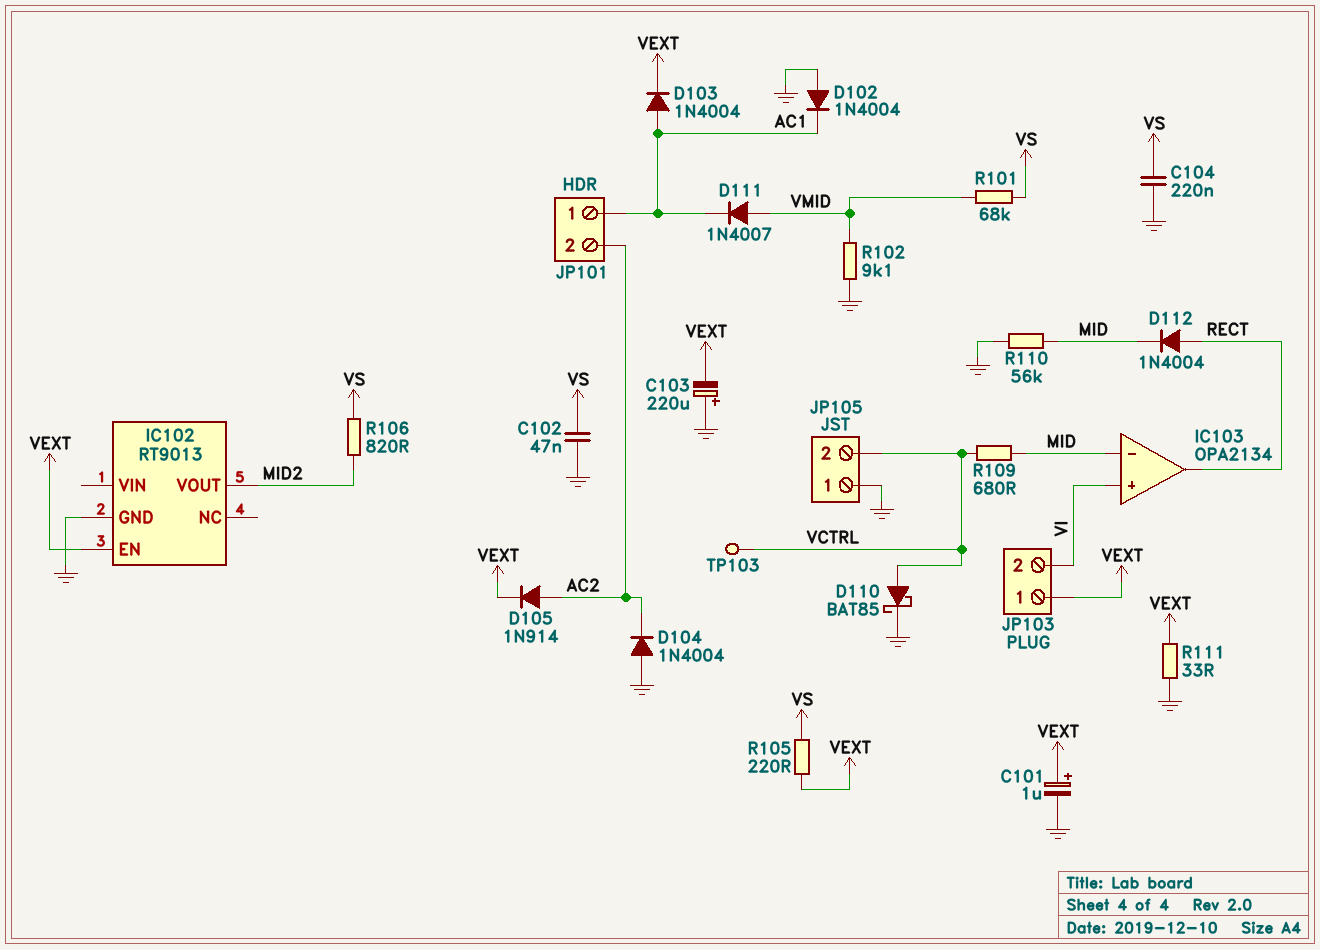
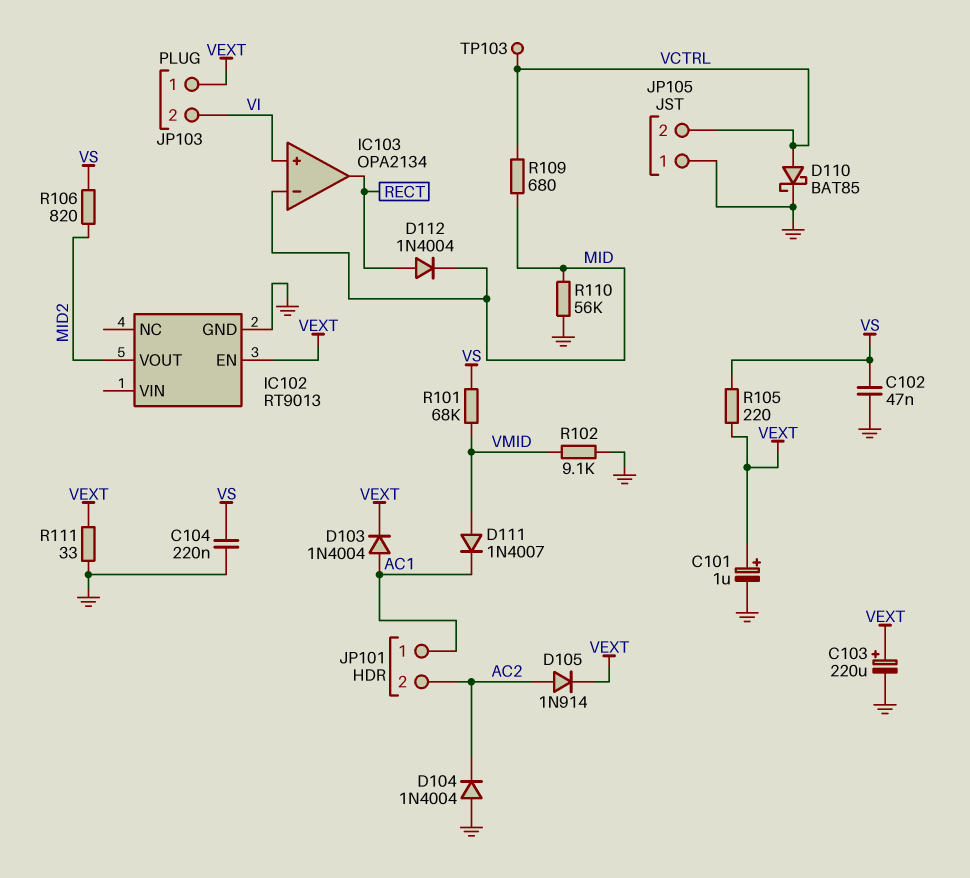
C103: 220uF (plus GND, minus VEXT) -> 220uF (plus VEXT, minus GND)
D102: diode 1N4004 (A GND, K AC1) -> none

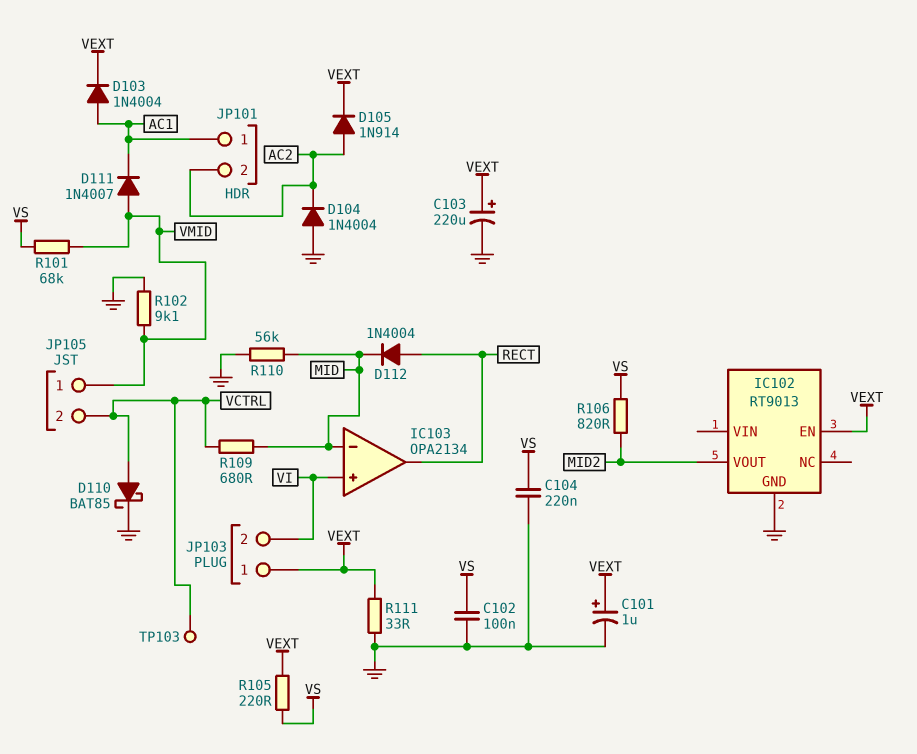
C102: 47nF (GND, VS) -> 100nF (GND, VS)
JP105 pin 1: GND -> VMID

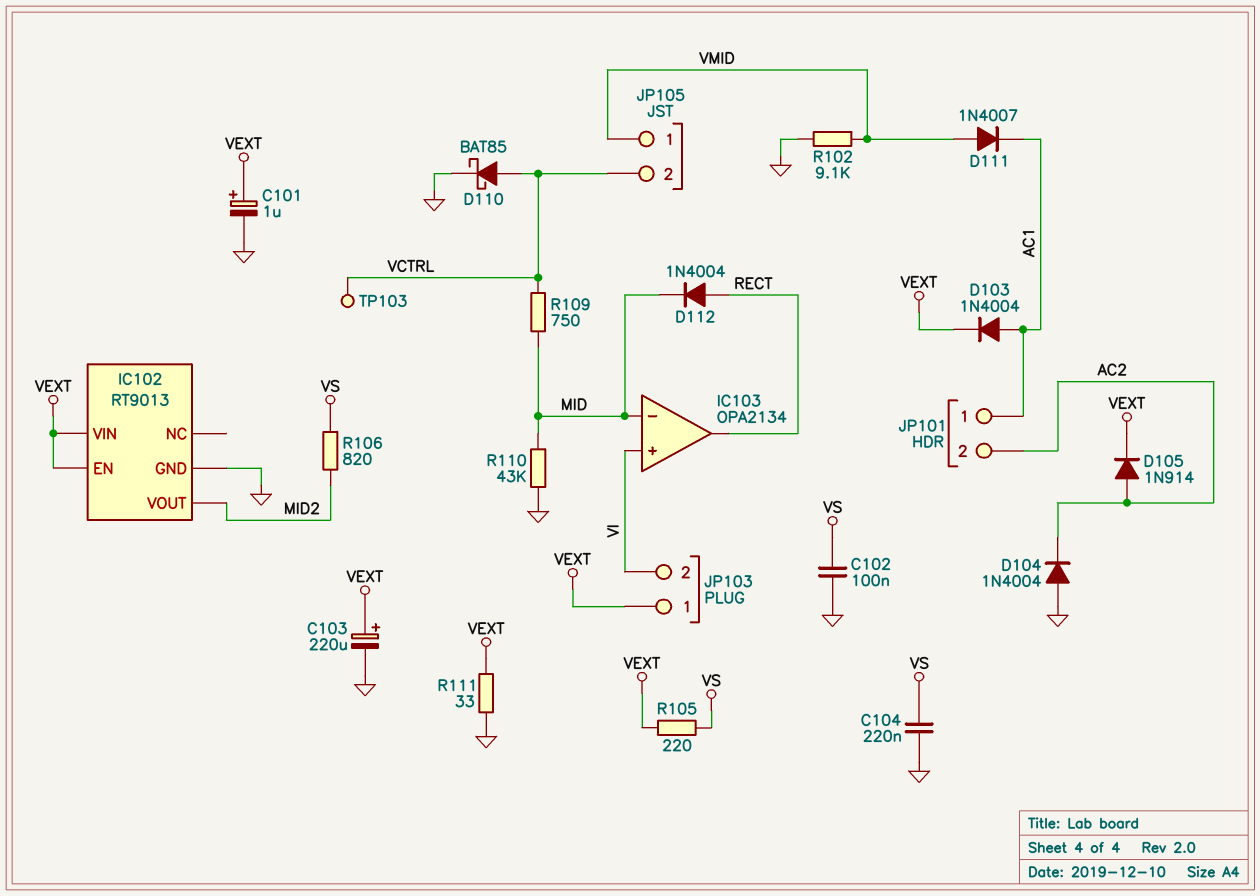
IC102 pin VIN: none -> VEXT
R101: 68k (VMID, VS) -> none
R109: 680 (MID, VCTRL) -> 750 (MID, VCTRL)
R110: 56k (GND, MID) -> 43k (GND, MID)

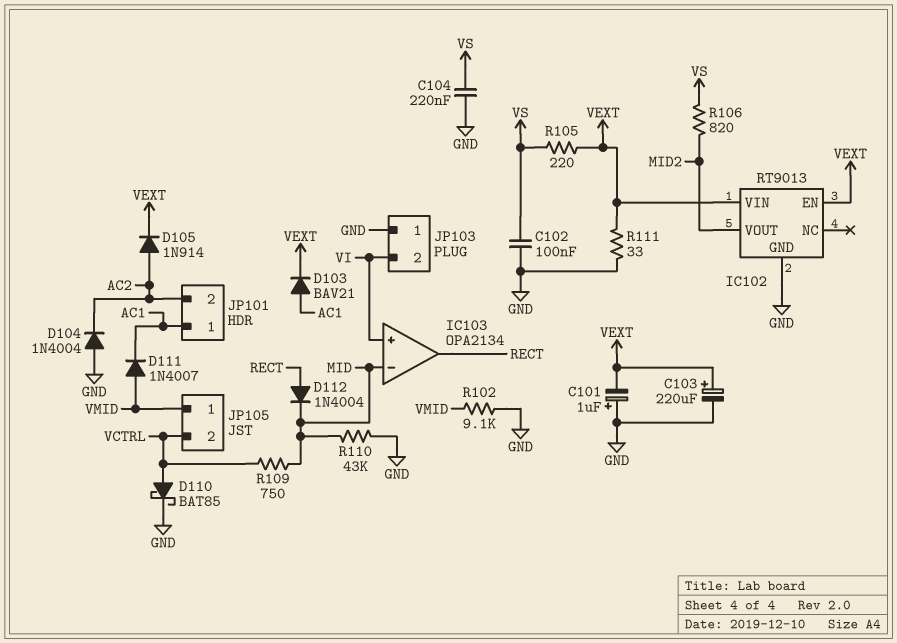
C101: 1uF (plus VEXT, minus GND) -> 1uF (plus GND, minus VEXT)
D103: diode 1N4004 (A AC1, K VEXT) -> diode BAV21 (A AC1, K VEXT)
JP103 pin 1: VEXT -> GND
TP103: test point (VCTRL) -> none

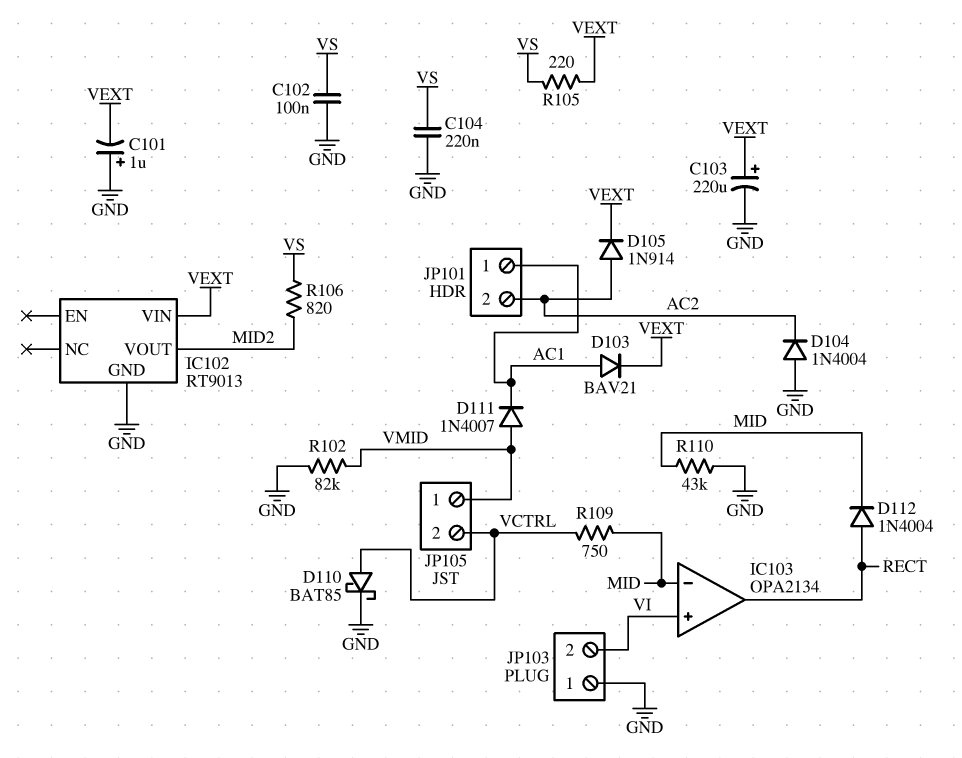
IC102 pin EN: VEXT -> none
R102: 9.1k (GND, VMID) -> 82k (GND, VMID)
R111: 33 (GND, VEXT) -> none

